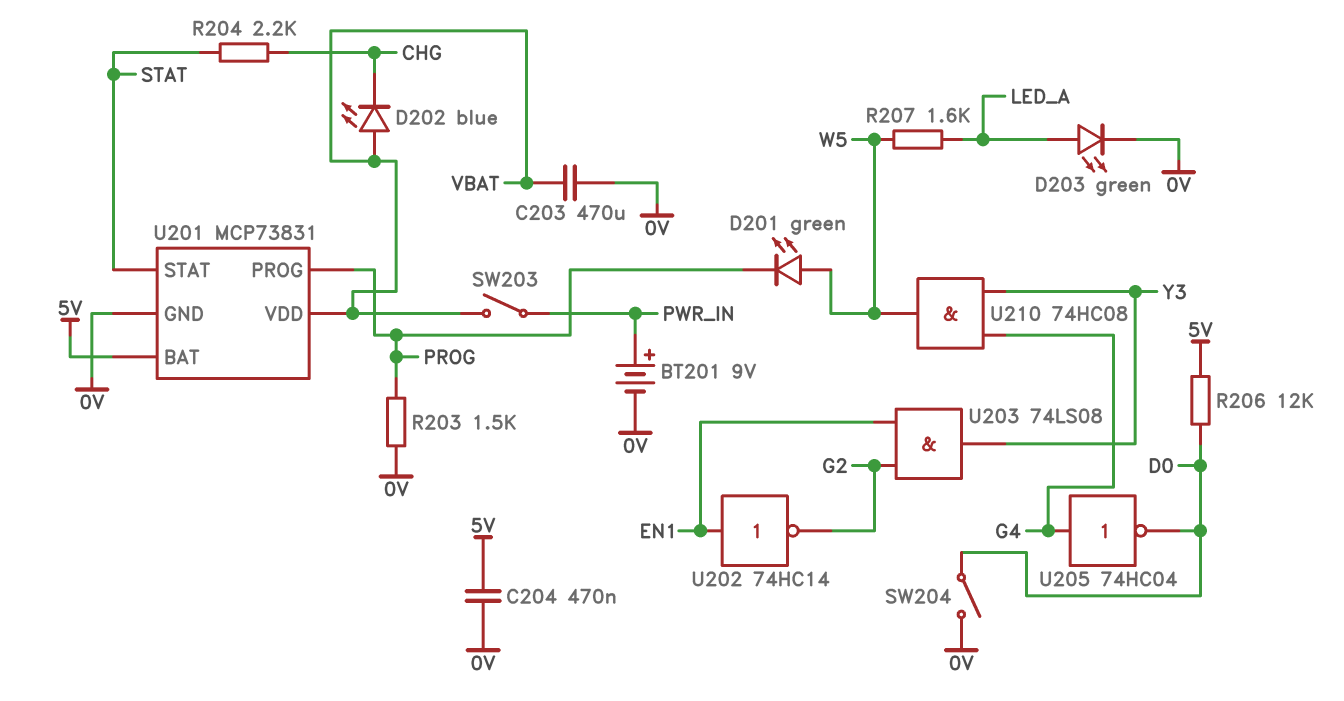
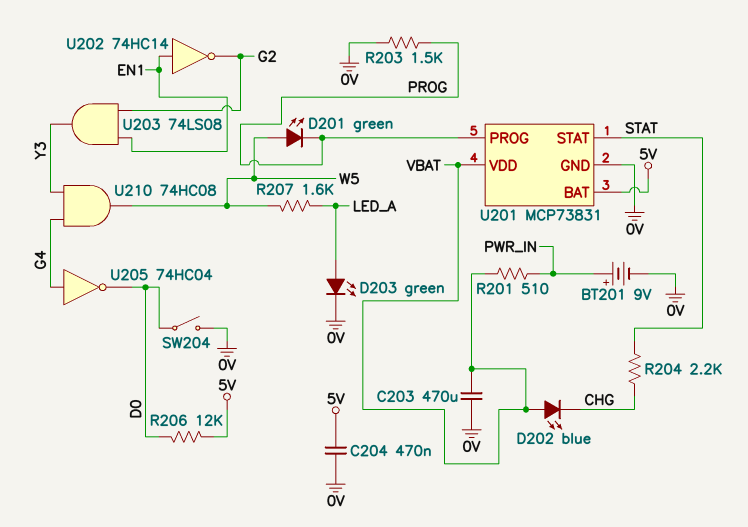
R201: none -> 510 (PWR_IN, VBAT)
SW203: switch (PWR_IN, VBAT) -> none

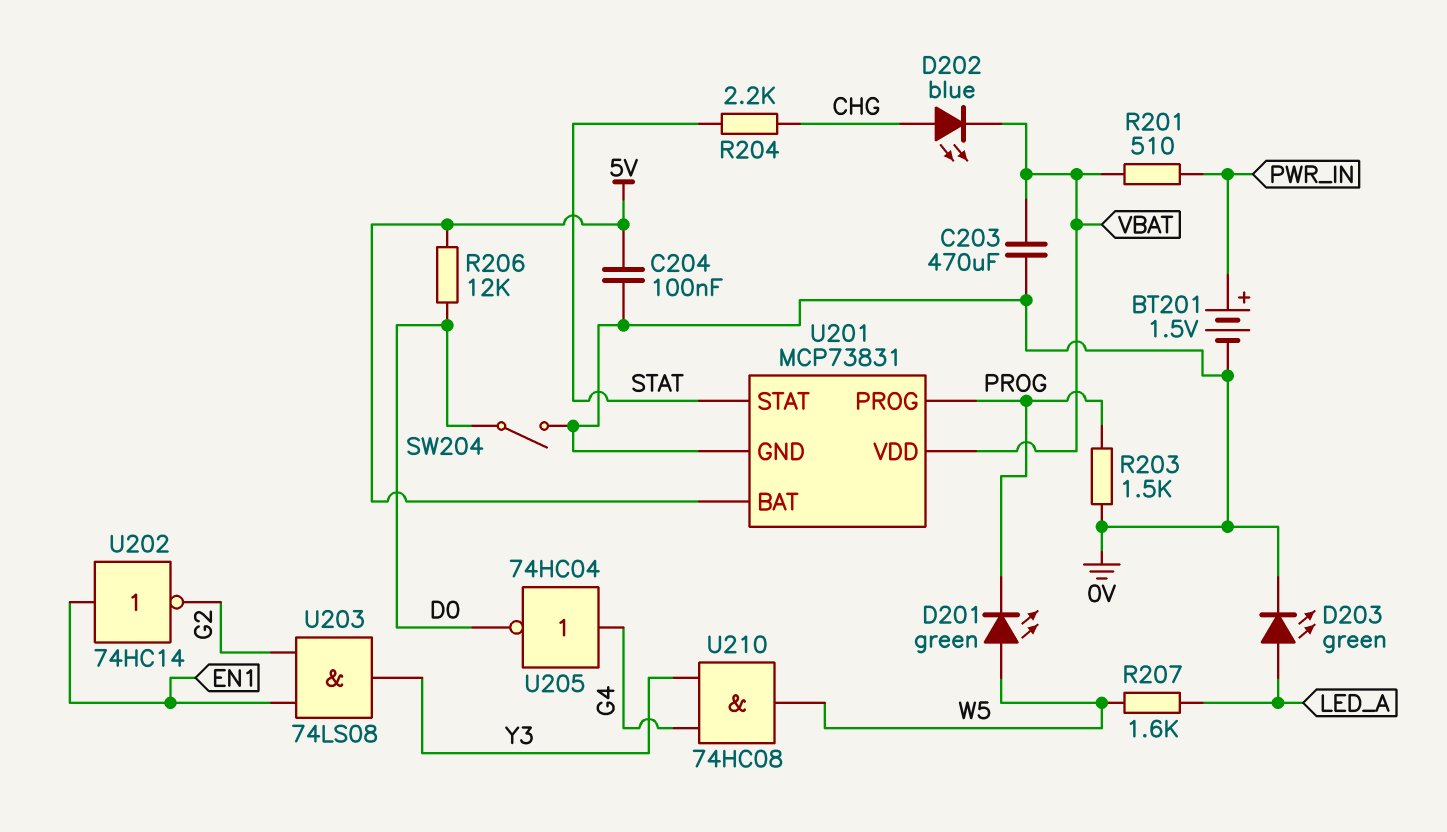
BT201: 9V (plus PWR_IN, minus 0V) -> 1.5V (plus PWR_IN, minus 0V)
C204: 470nF (0V, 5V) -> 100nF (0V, 5V)
D202: LED blue (A VBAT, K CHG) -> LED blue (A CHG, K VBAT)

